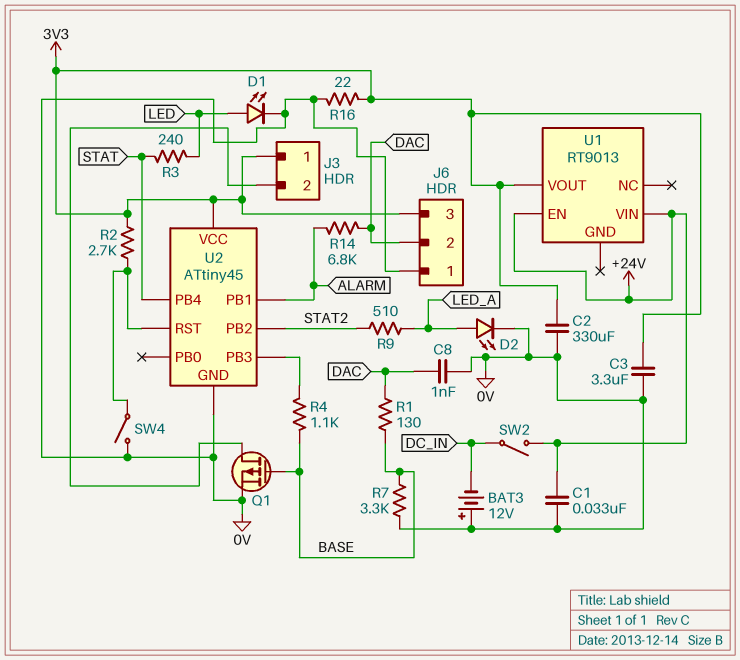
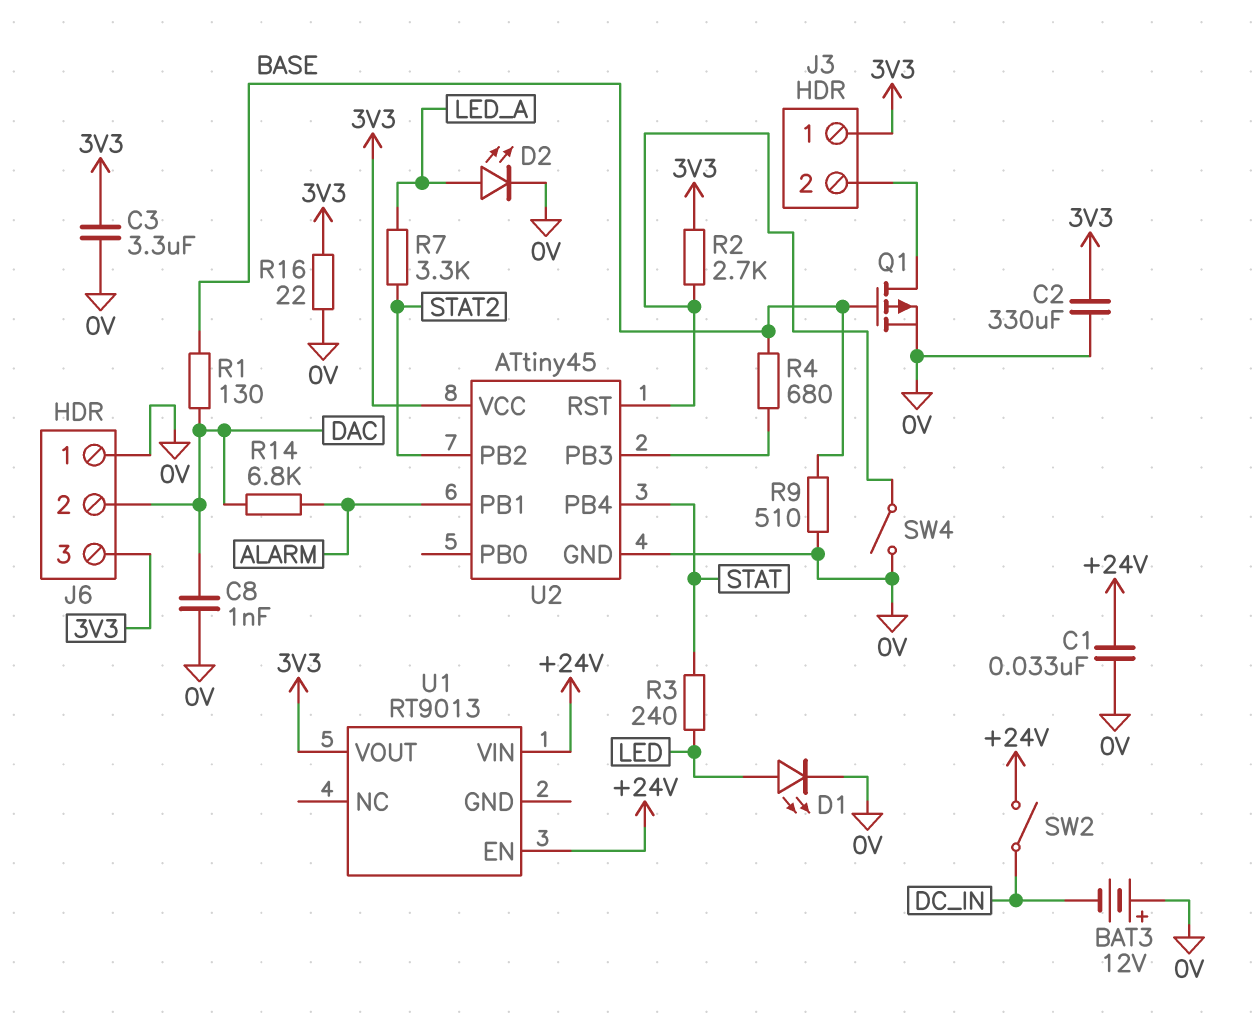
R4: 1.1k (BASE, U2/PB3) -> 680 (BASE, U2/PB3)
R7: 3.3k (0V, BASE) -> 3.3k (LED_A, STAT2)
R9: 510 (LED_A, STAT2) -> 510 (0V, BASE)

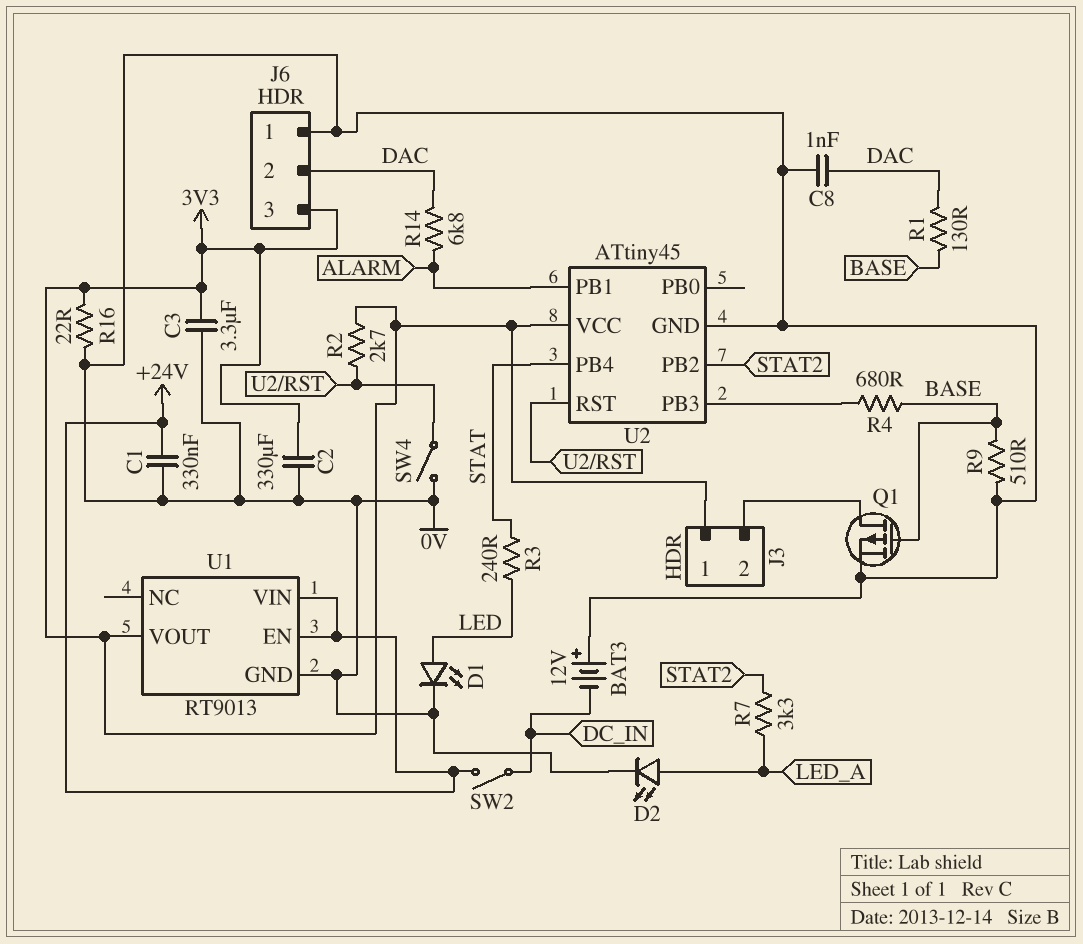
C1: 33nF (+24V, 0V) -> 330nF (+24V, 0V)
U1 pin GND: none -> 0V

